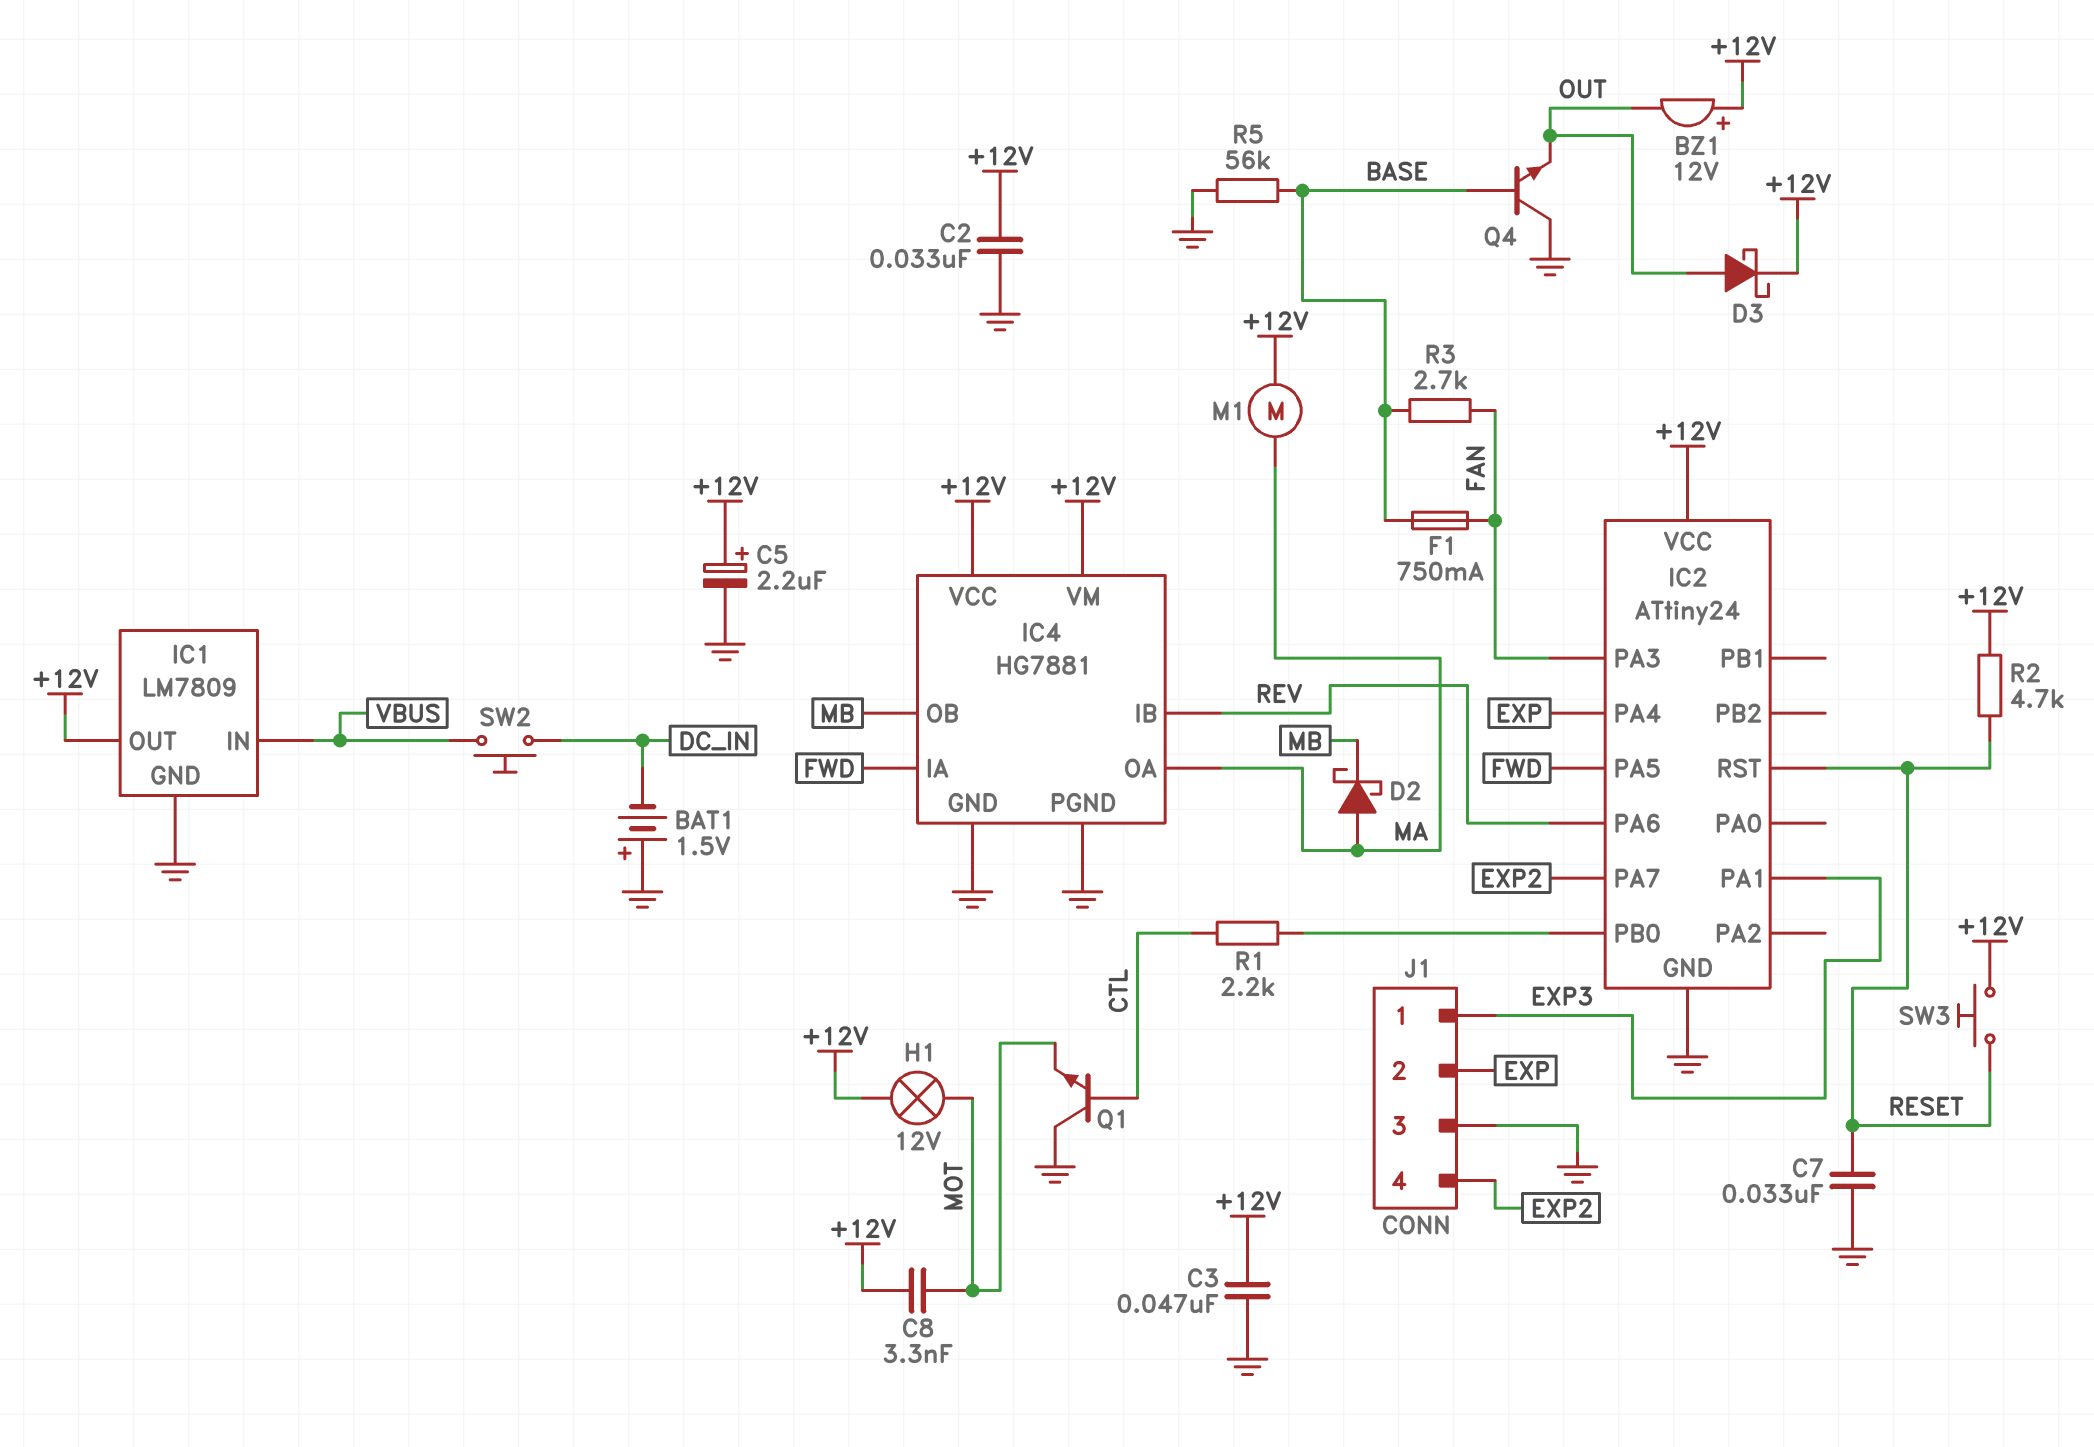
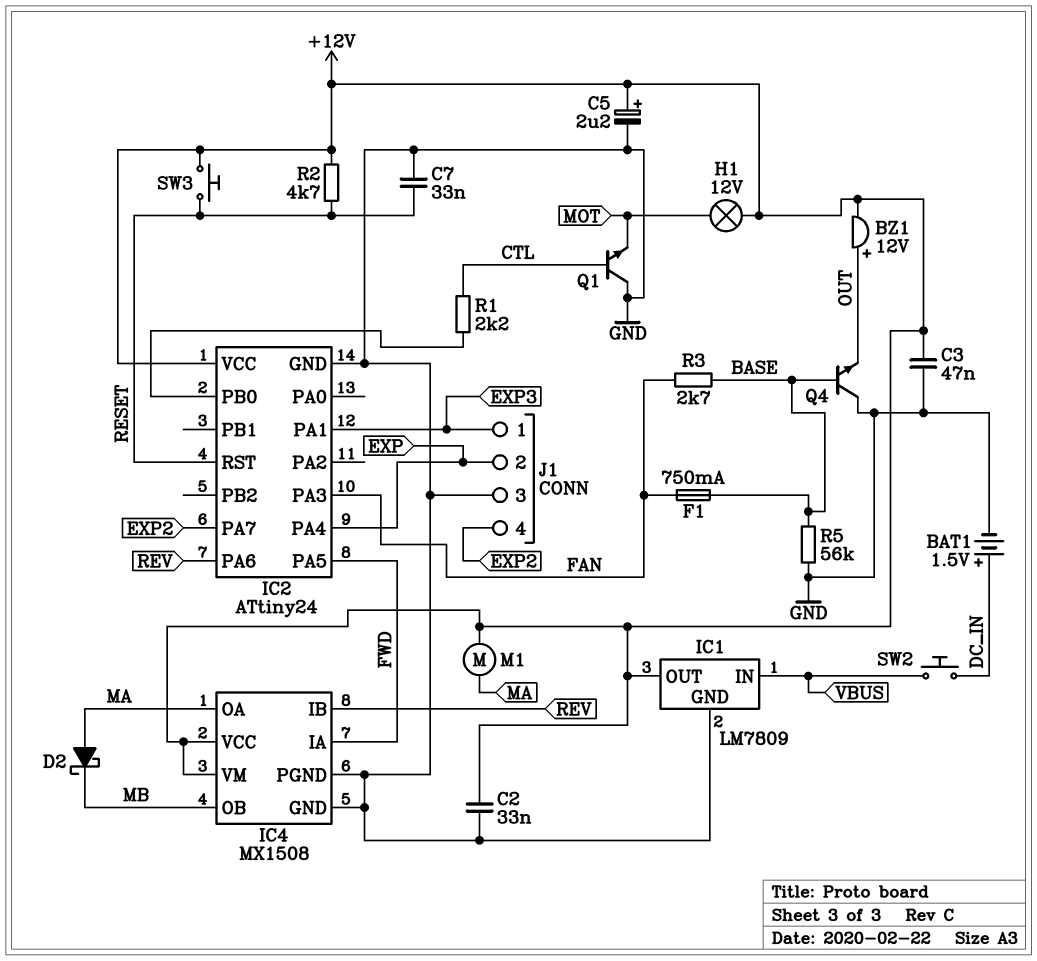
BAT1: 1.5V (plus GND, minus DC_IN) -> 1.5V (plus DC_IN, minus GND)
BZ1: buzzer 12V (plus +12V, minus OUT) -> buzzer 12V (plus OUT, minus +12V)
C8: 3.3nF (+12V, MOT) -> none
D3: schottky (A OUT, K +12V) -> none
IC4: HG7881 -> MX1508

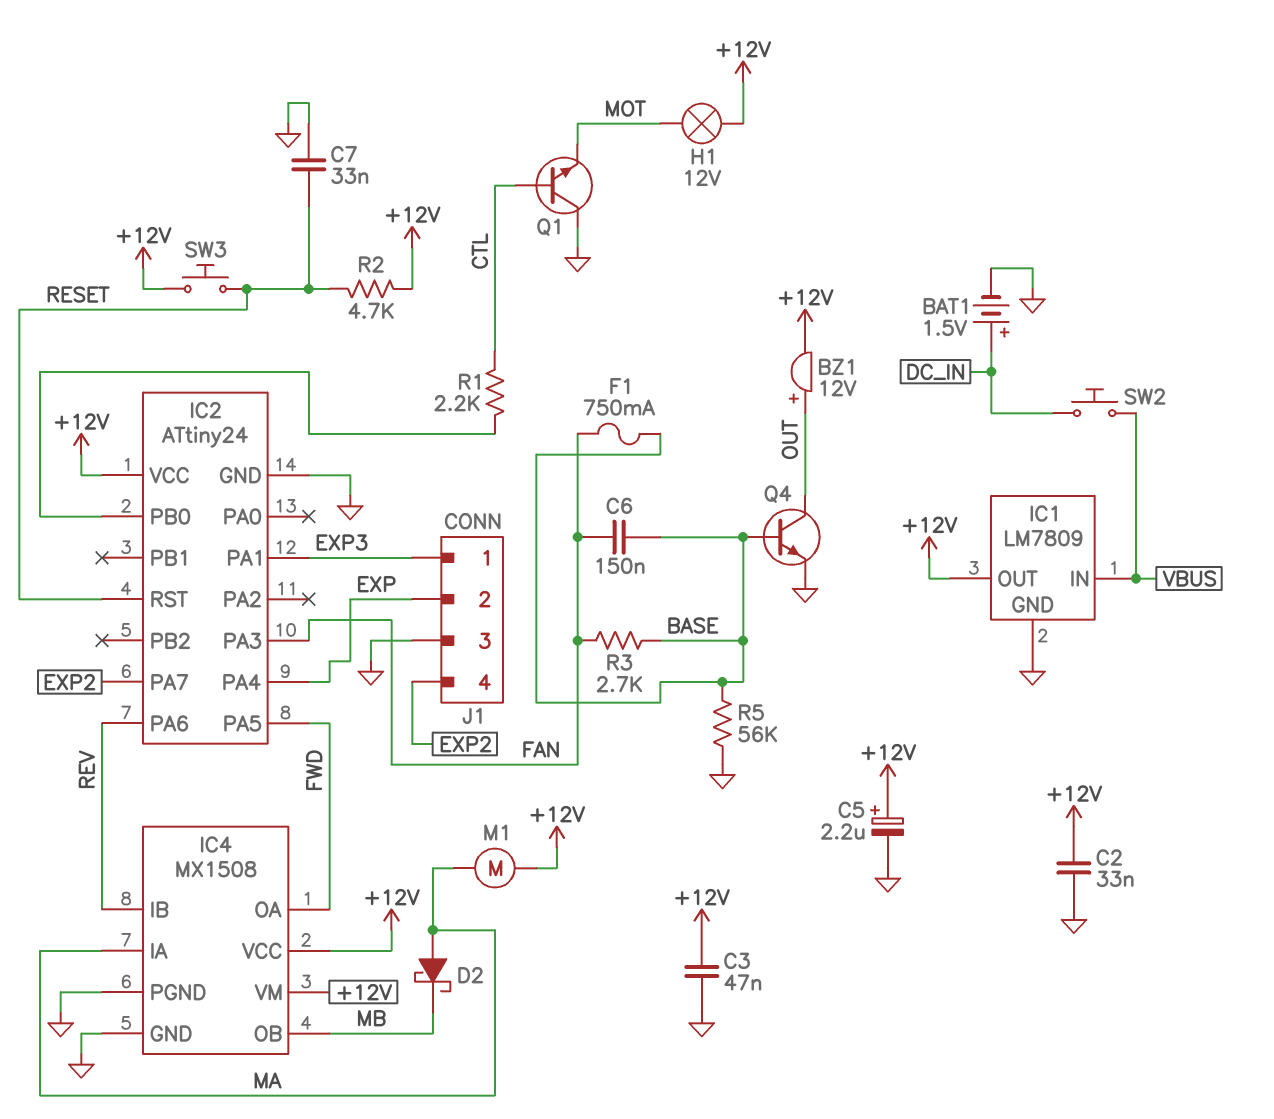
C6: none -> 150nF (BASE, FAN)
IC4 pin IA: FWD -> MA
IC4 pin OA: MA -> FWD
Q4: NPN (B BASE, C GND, E OUT) -> NPN (B BASE, C OUT, E GND)

